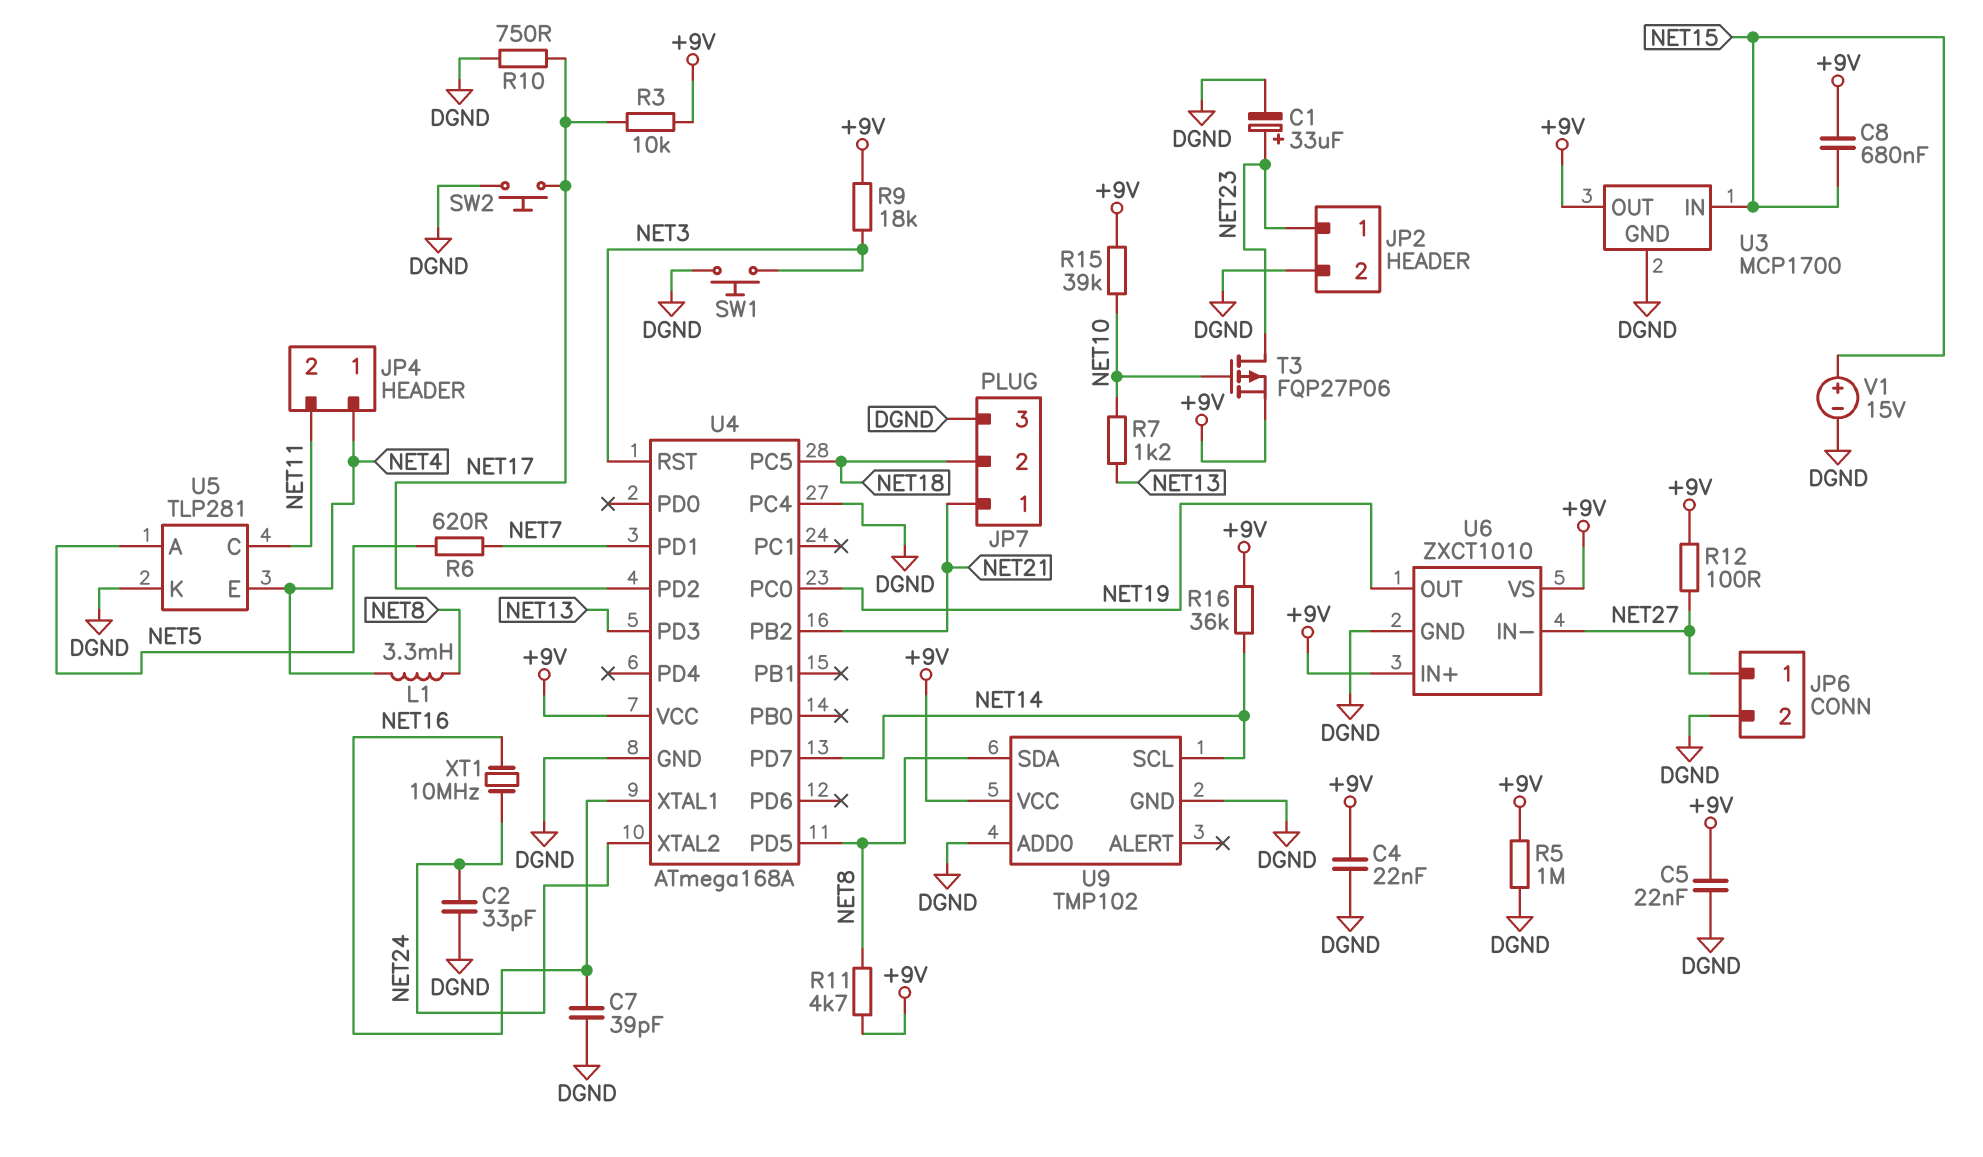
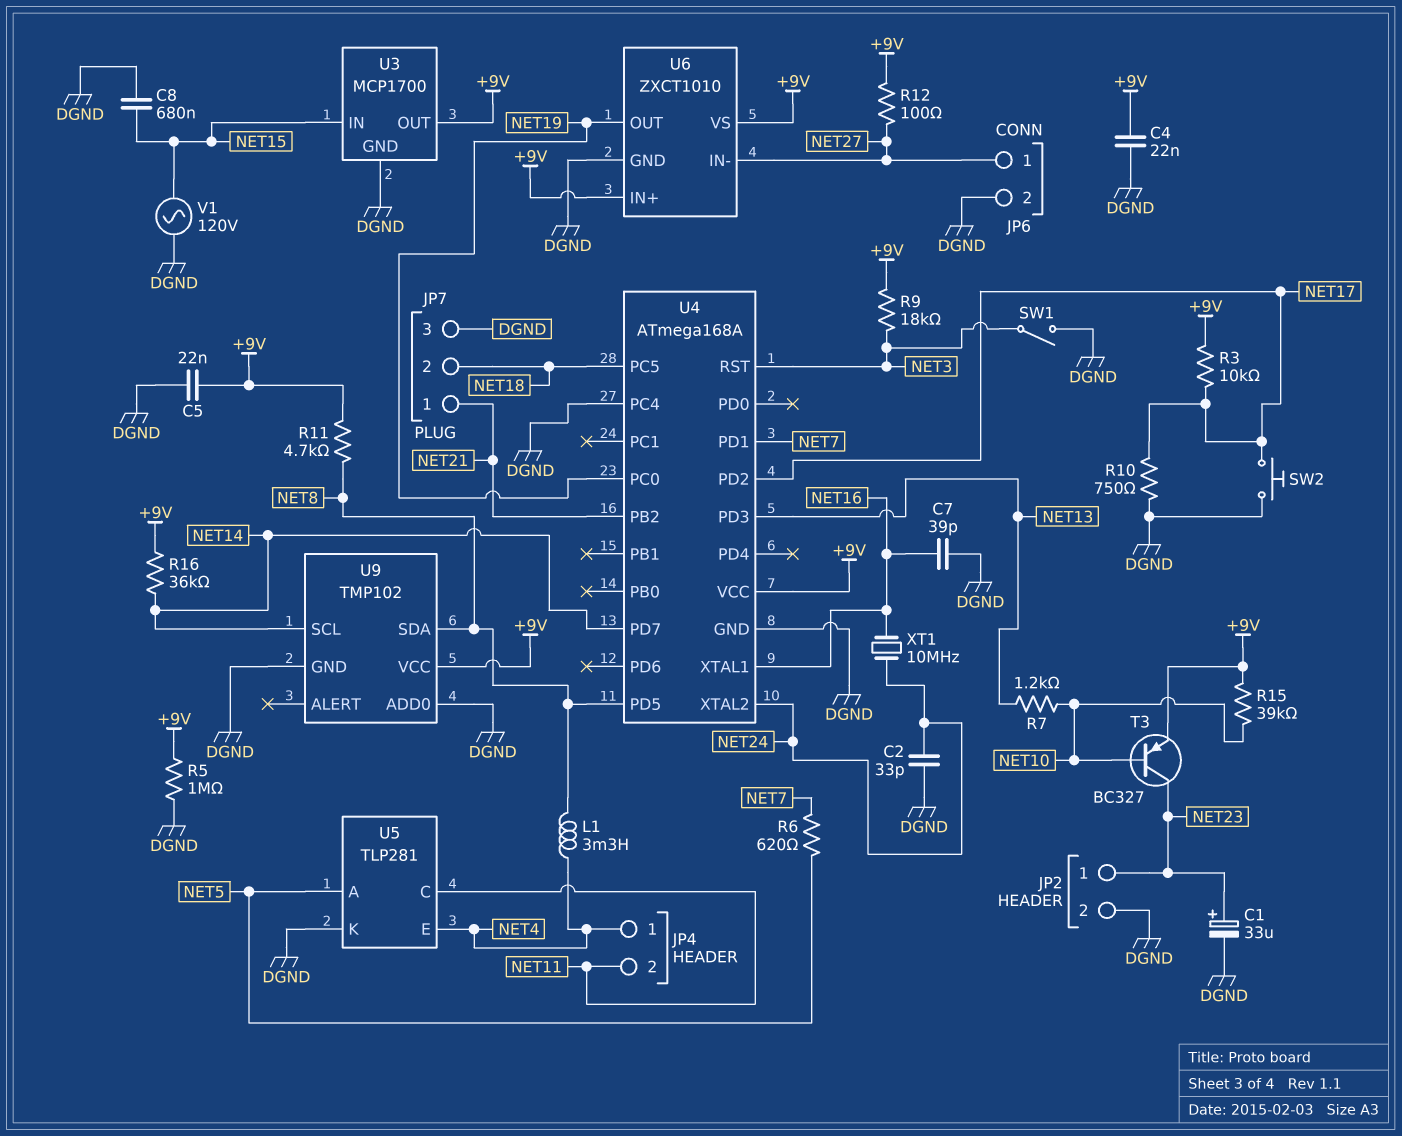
C8: 680nF (+9V, NET15) -> 680nF (DGND, NET15)
SW1: button (DGND, NET3) -> switch (DGND, NET3)
T3: PMOS FQP27P06 (G NET10, D NET23, S +9V) -> PNP BC327 (B NET10, C NET23, E +9V)
V1: 15V (plus NET15, minus DGND) -> AC 120V (DGND, NET15)

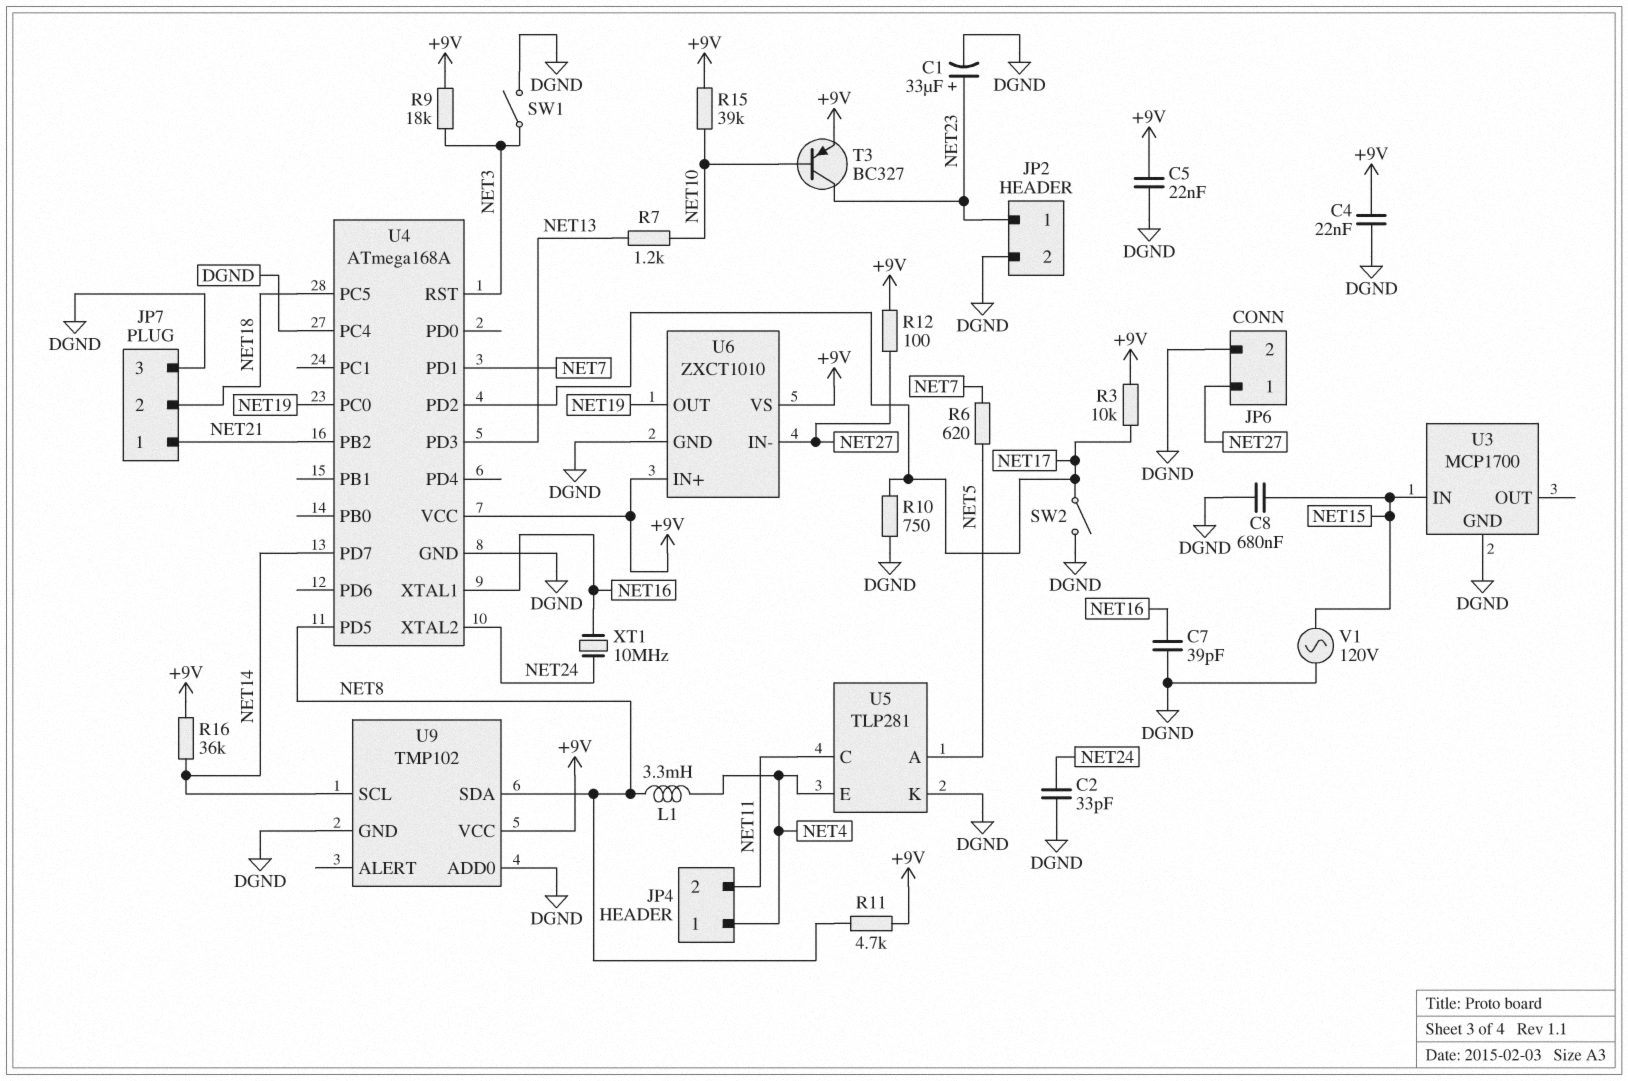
R5: 1M (+9V, DGND) -> none
SW2: button (DGND, NET17) -> switch (DGND, NET17)
U3 pin OUT: +9V -> none

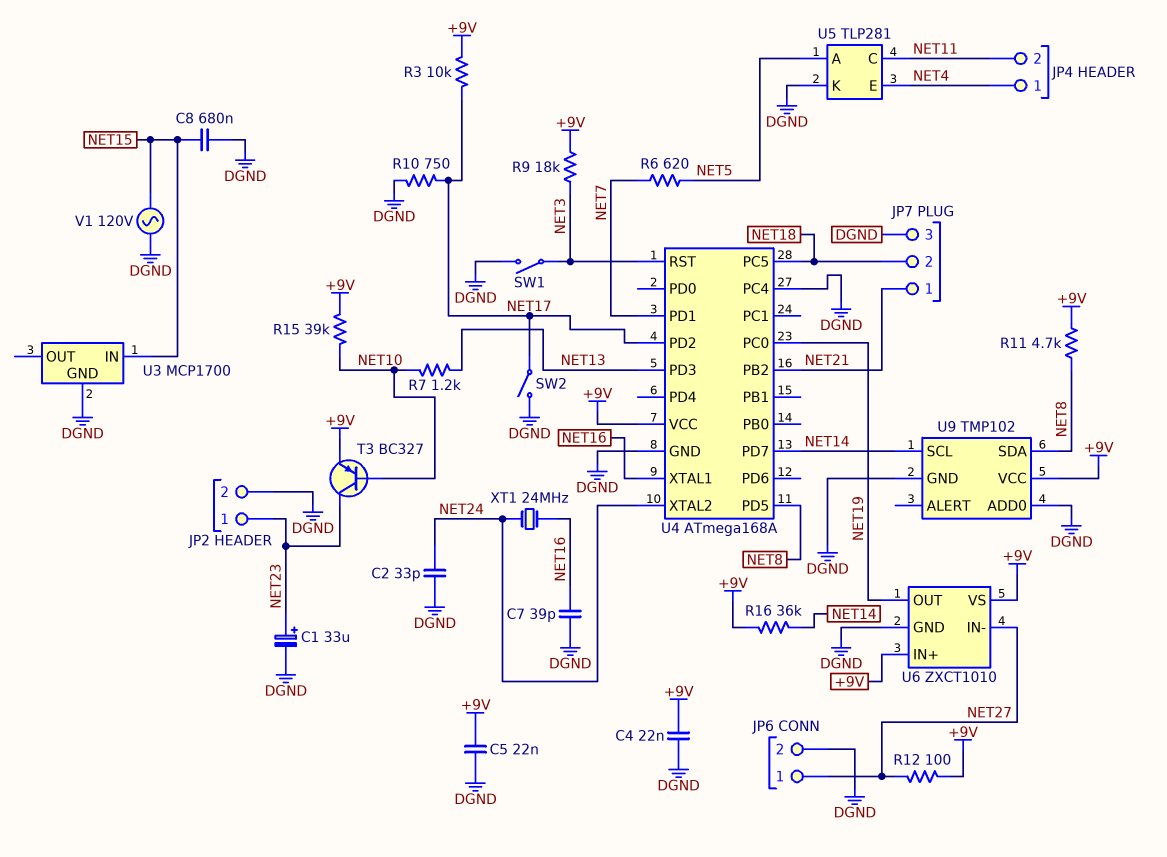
L1: 3.3mH (NET4, NET8) -> none
XT1: 10MHz (NET16, NET24) -> 24MHz (NET16, NET24)

